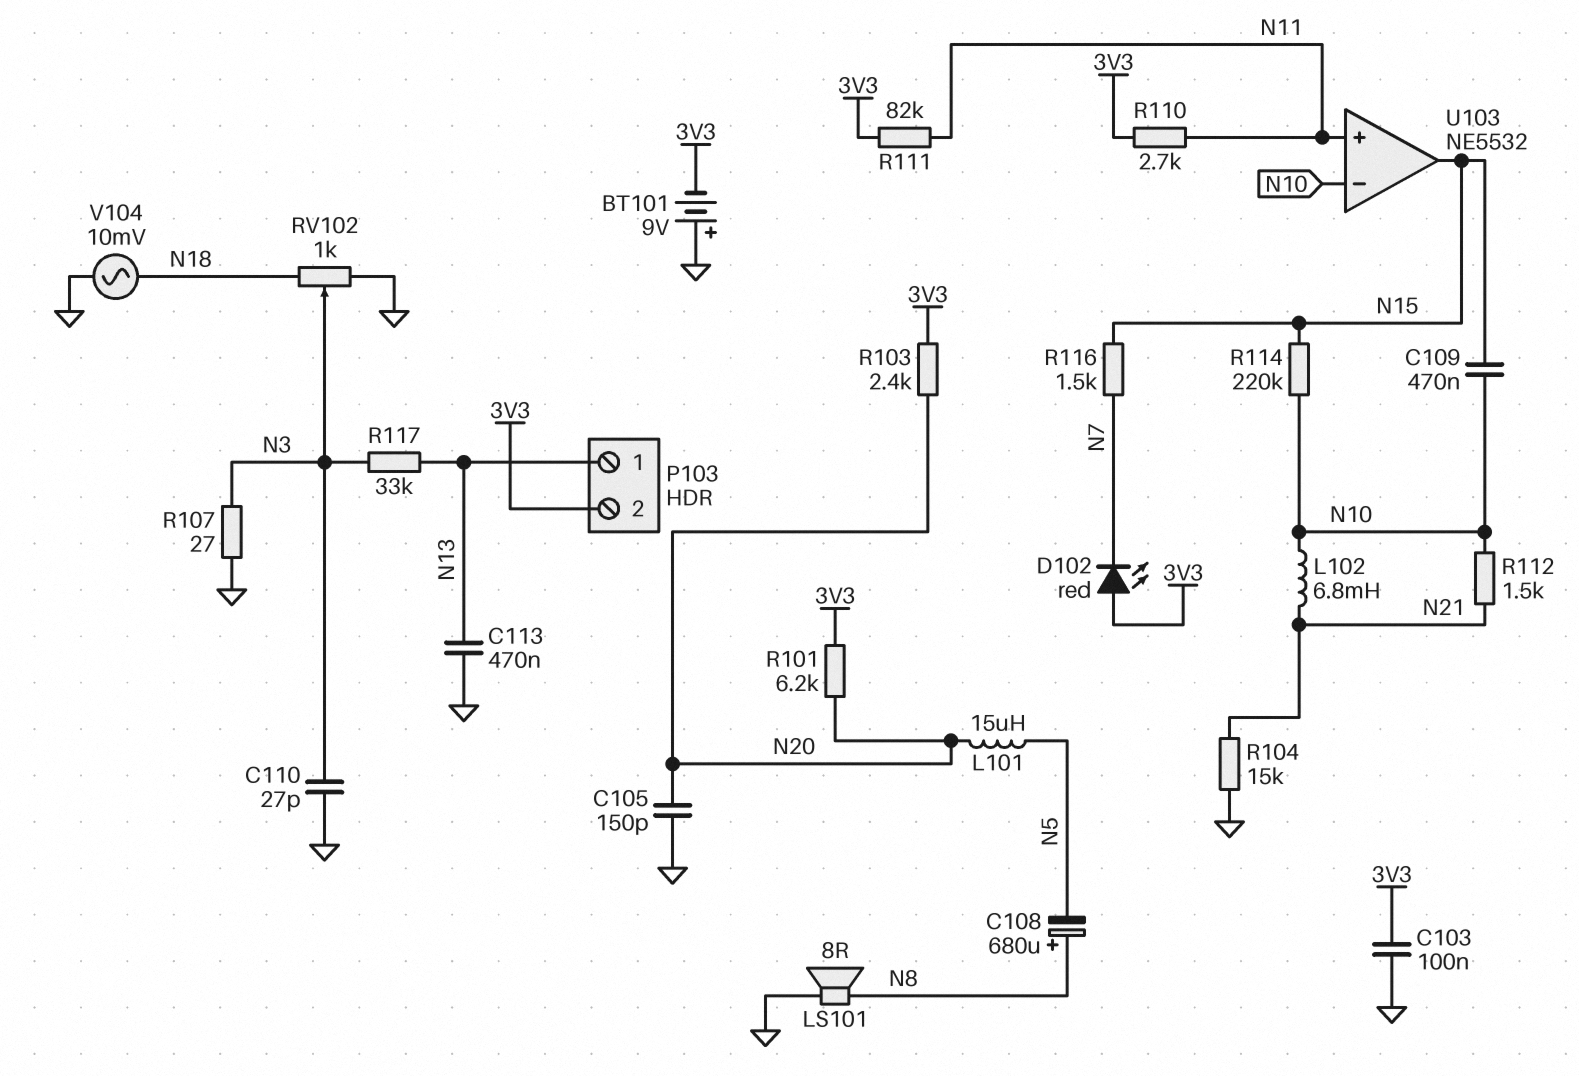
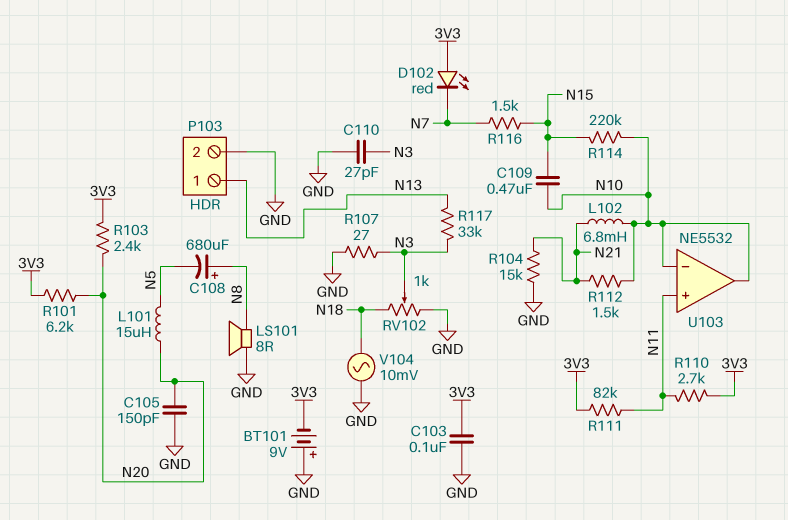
C113: 470nF (GND, N13) -> none
P103 pin 2: 3V3 -> GND
U103 pin out: N15 -> N10

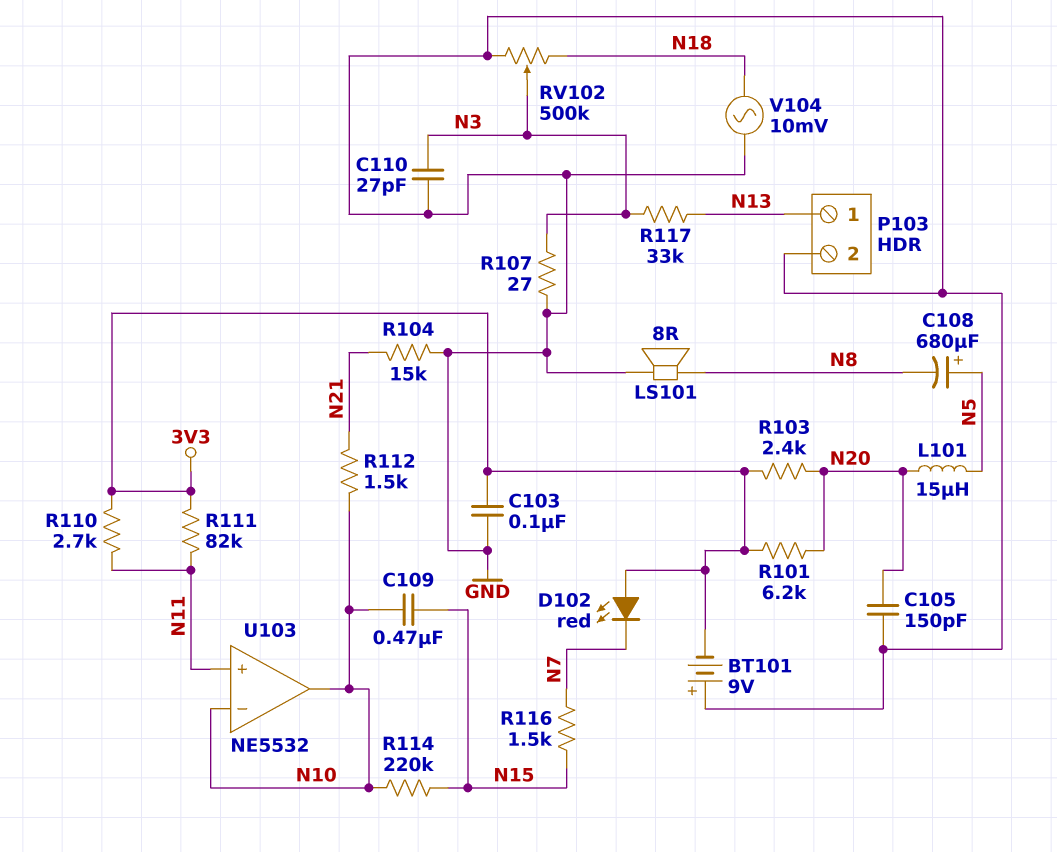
C108: 680uF (plus N8, minus N5) -> 680uF (plus N5, minus N8)
L102: 6.8mH (N10, N21) -> none
RV102: 1k (GND, N18, wiper N3) -> 500k (GND, N18, wiper N3)

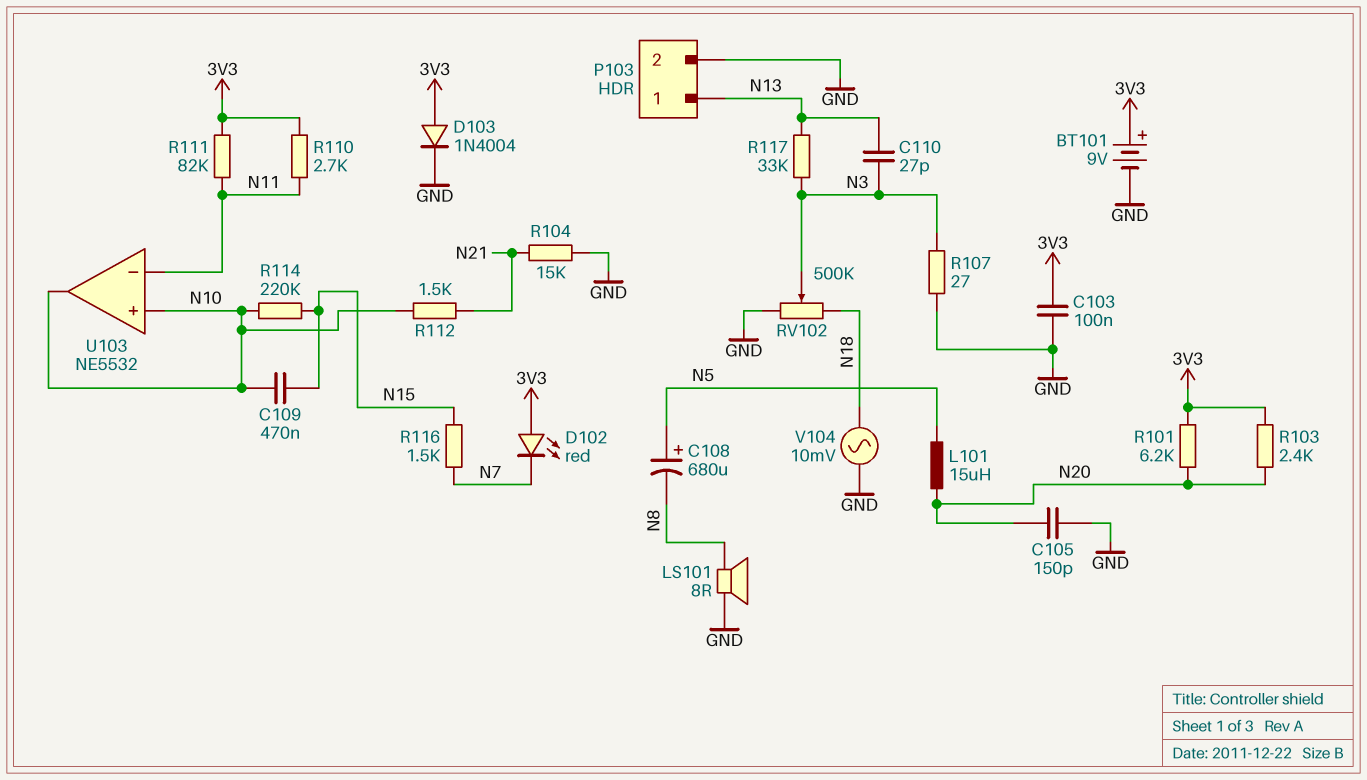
BT101: 9V (plus GND, minus 3V3) -> 9V (plus 3V3, minus GND)
C110: 27pF (GND, N3) -> 27pF (N3, N13)
D103: none -> diode 1N4004 (A 3V3, K GND)
U103 pin in+: N11 -> N10
U103 pin in-: N10 -> N11

